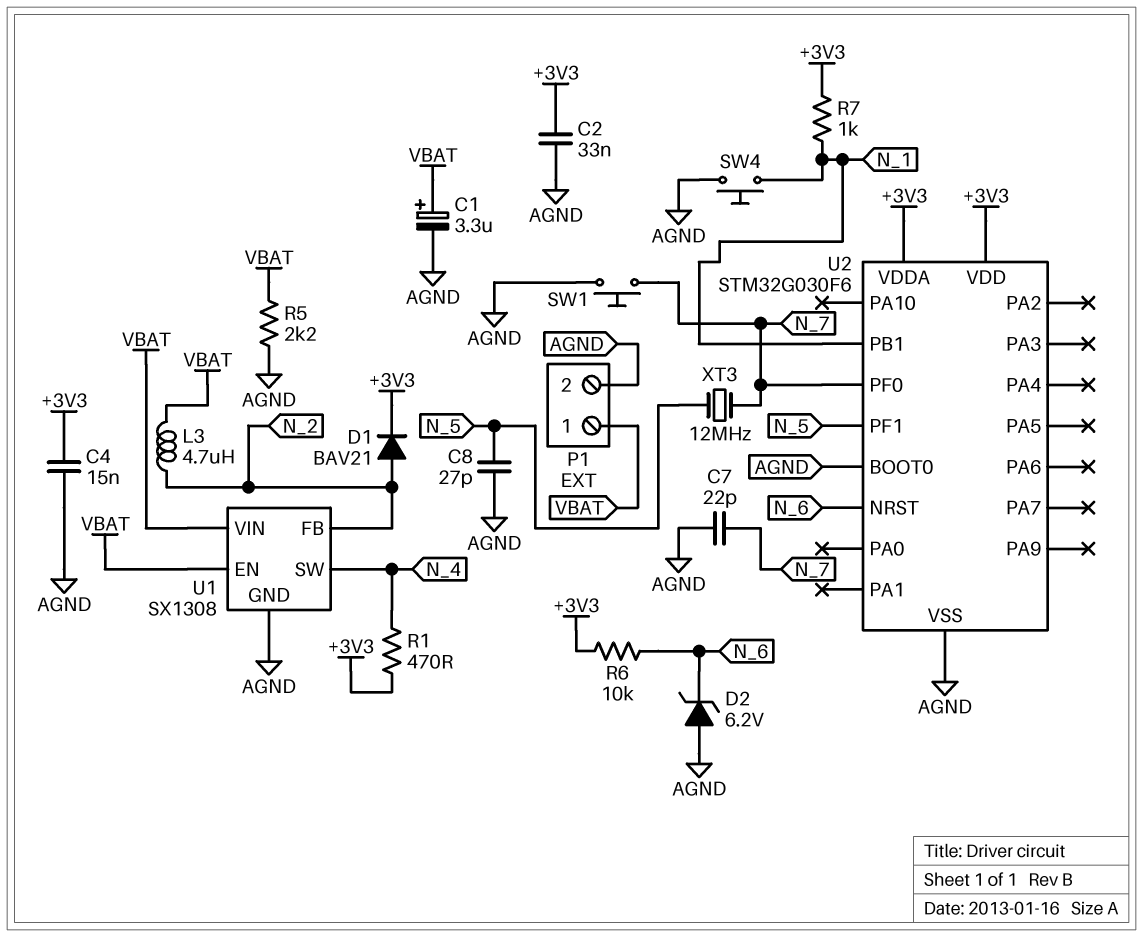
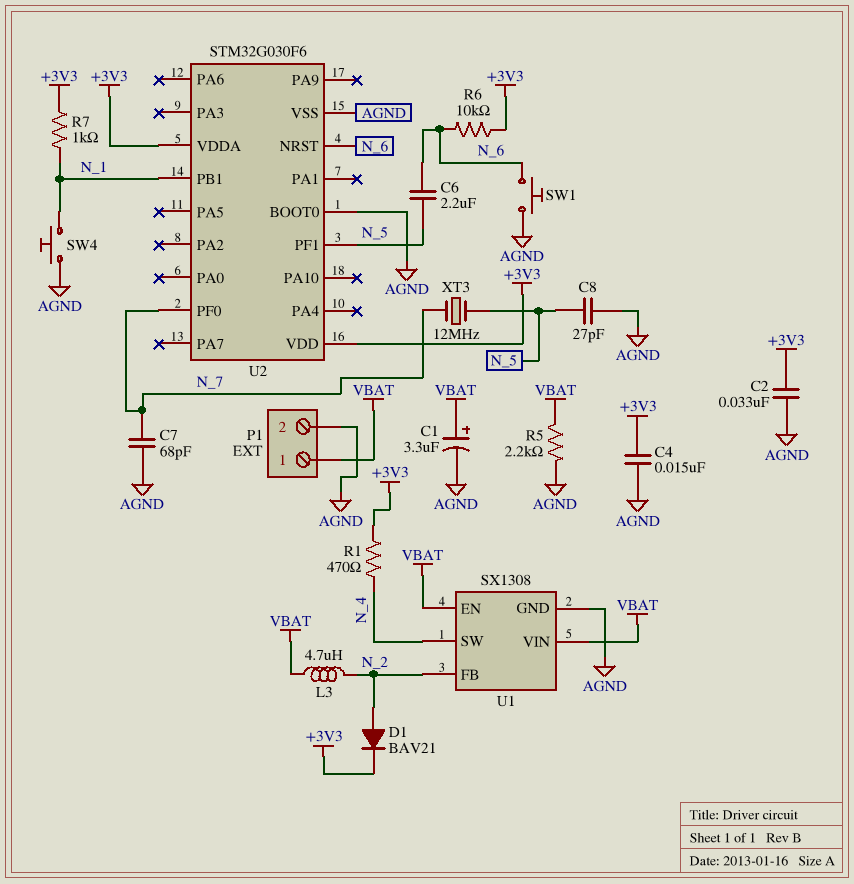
C6: none -> 2.2uF (N_5, N_6)
C7: 22pF (AGND, N_7) -> 68pF (AGND, N_7)
D2: zener 6.2V (A AGND, K N_6) -> none
SW1: button (AGND, N_7) -> button (AGND, N_6)

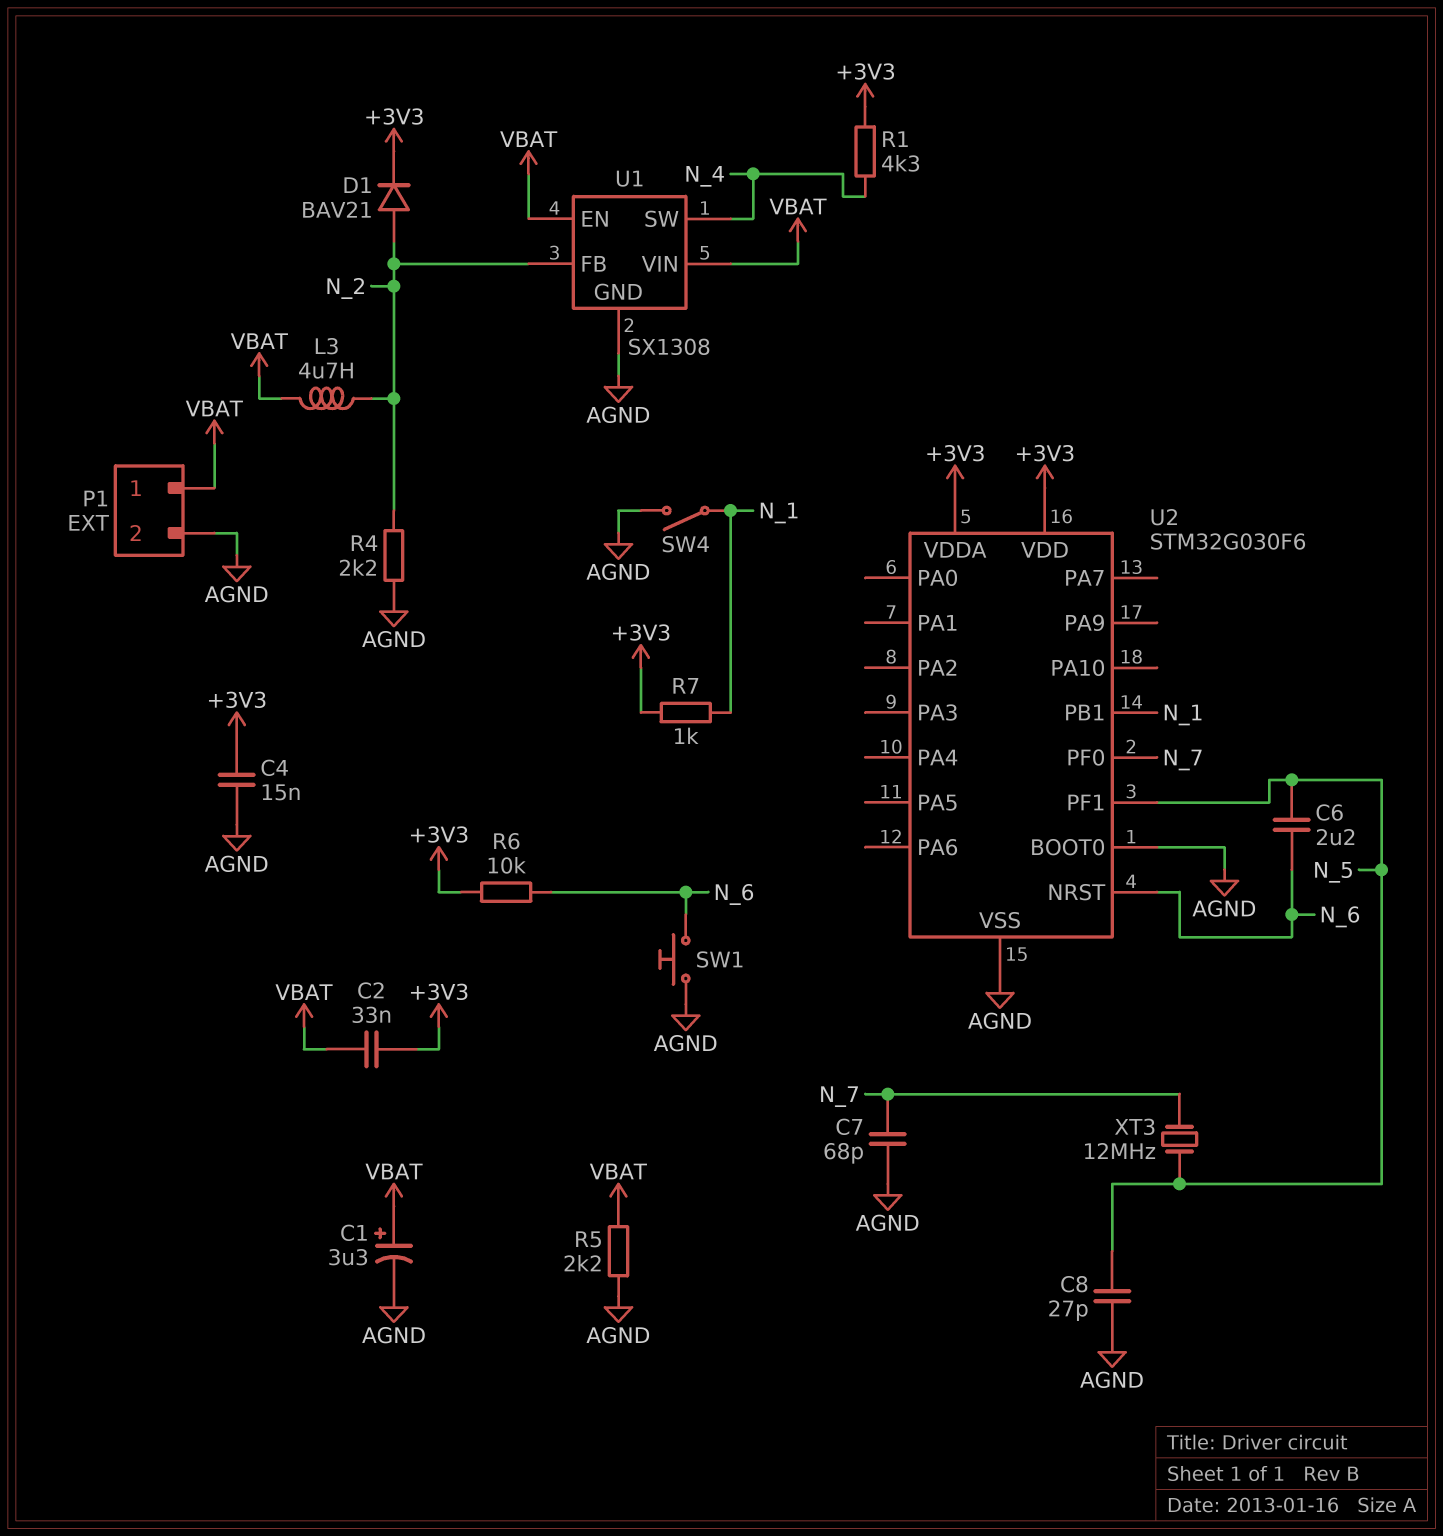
C2: 33nF (+3V3, AGND) -> 33nF (+3V3, VBAT)
R1: 470 (+3V3, N_4) -> 4.3k (+3V3, N_4)
R4: none -> 2.2k (AGND, N_2)
SW4: button (AGND, N_1) -> switch (AGND, N_1)

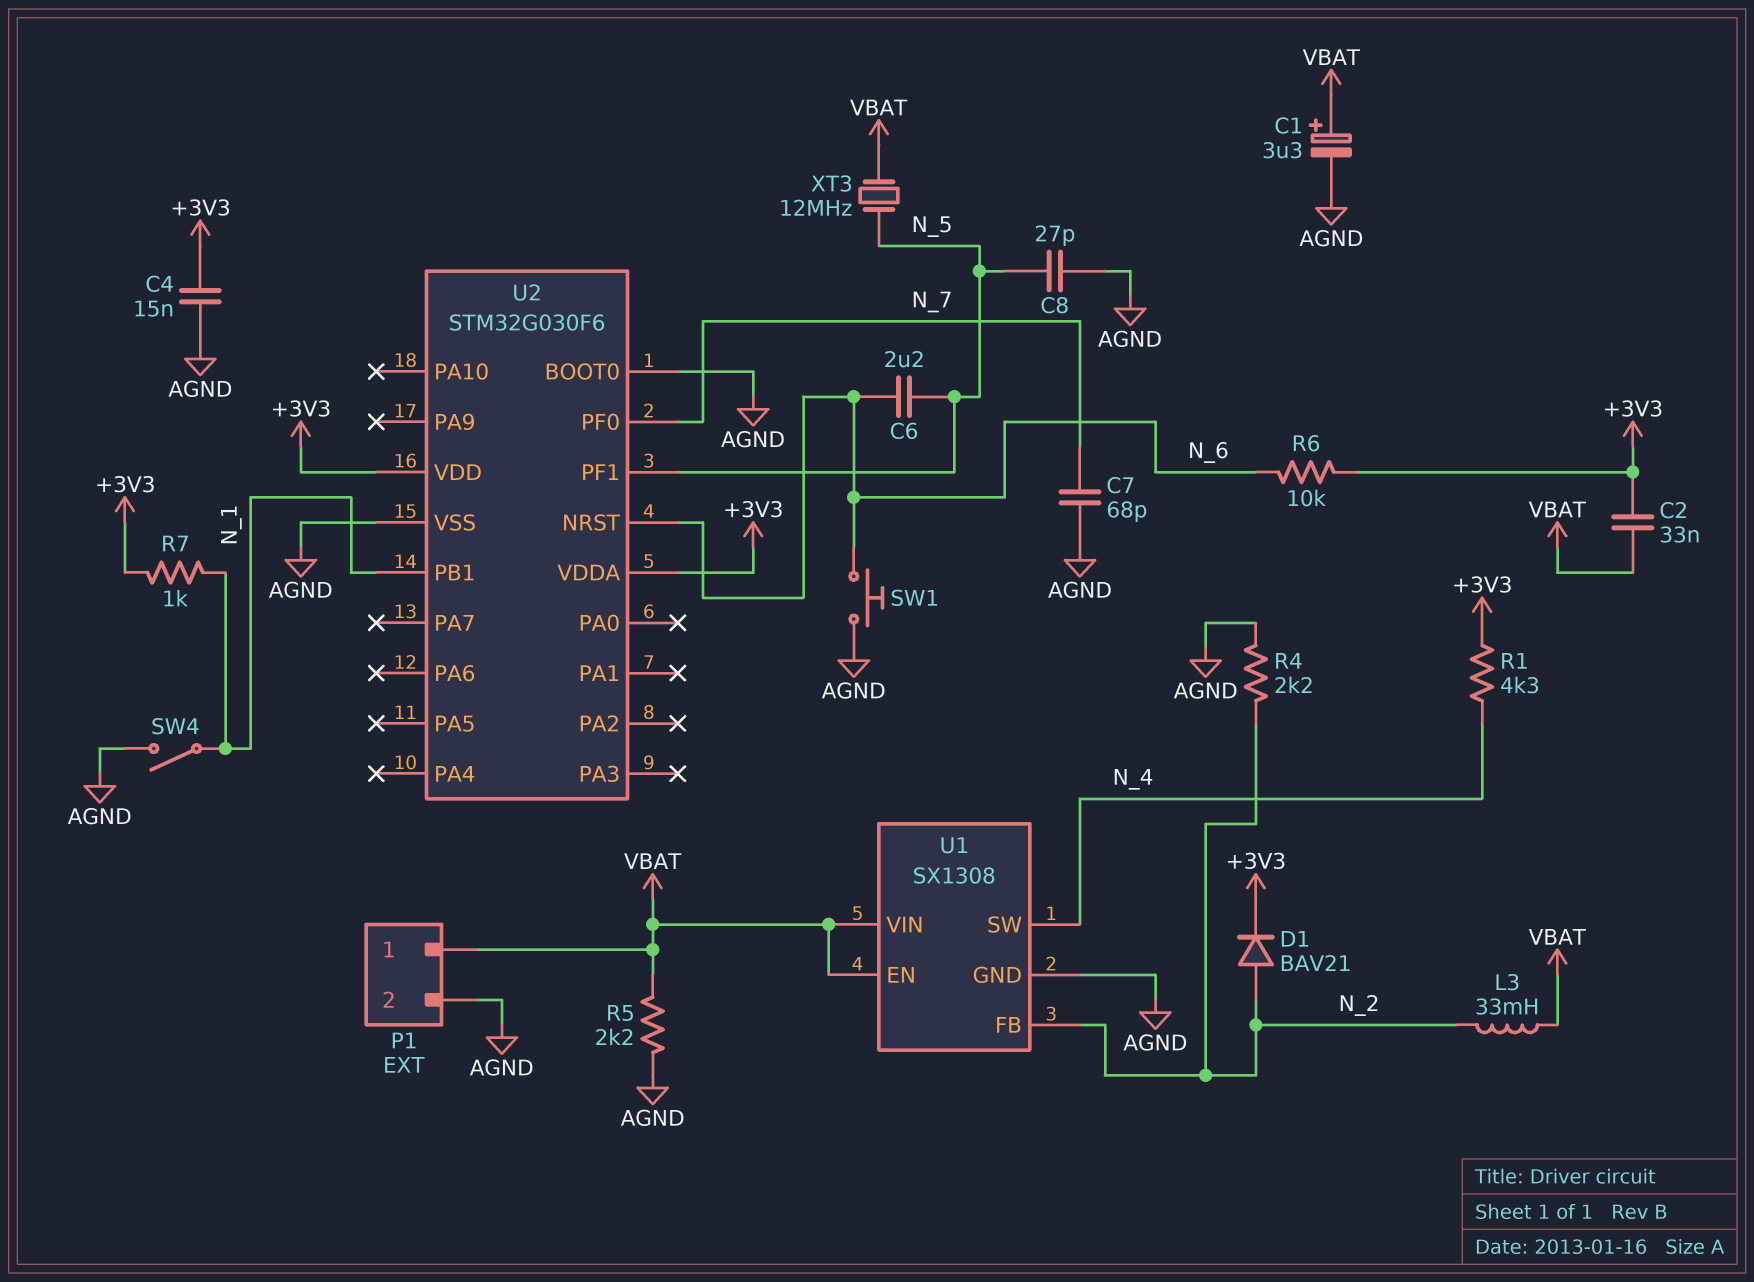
L3: 4.7uH (N_2, VBAT) -> 33mH (N_2, VBAT)
XT3: 12MHz (N_5, N_7) -> 12MHz (N_5, VBAT)

